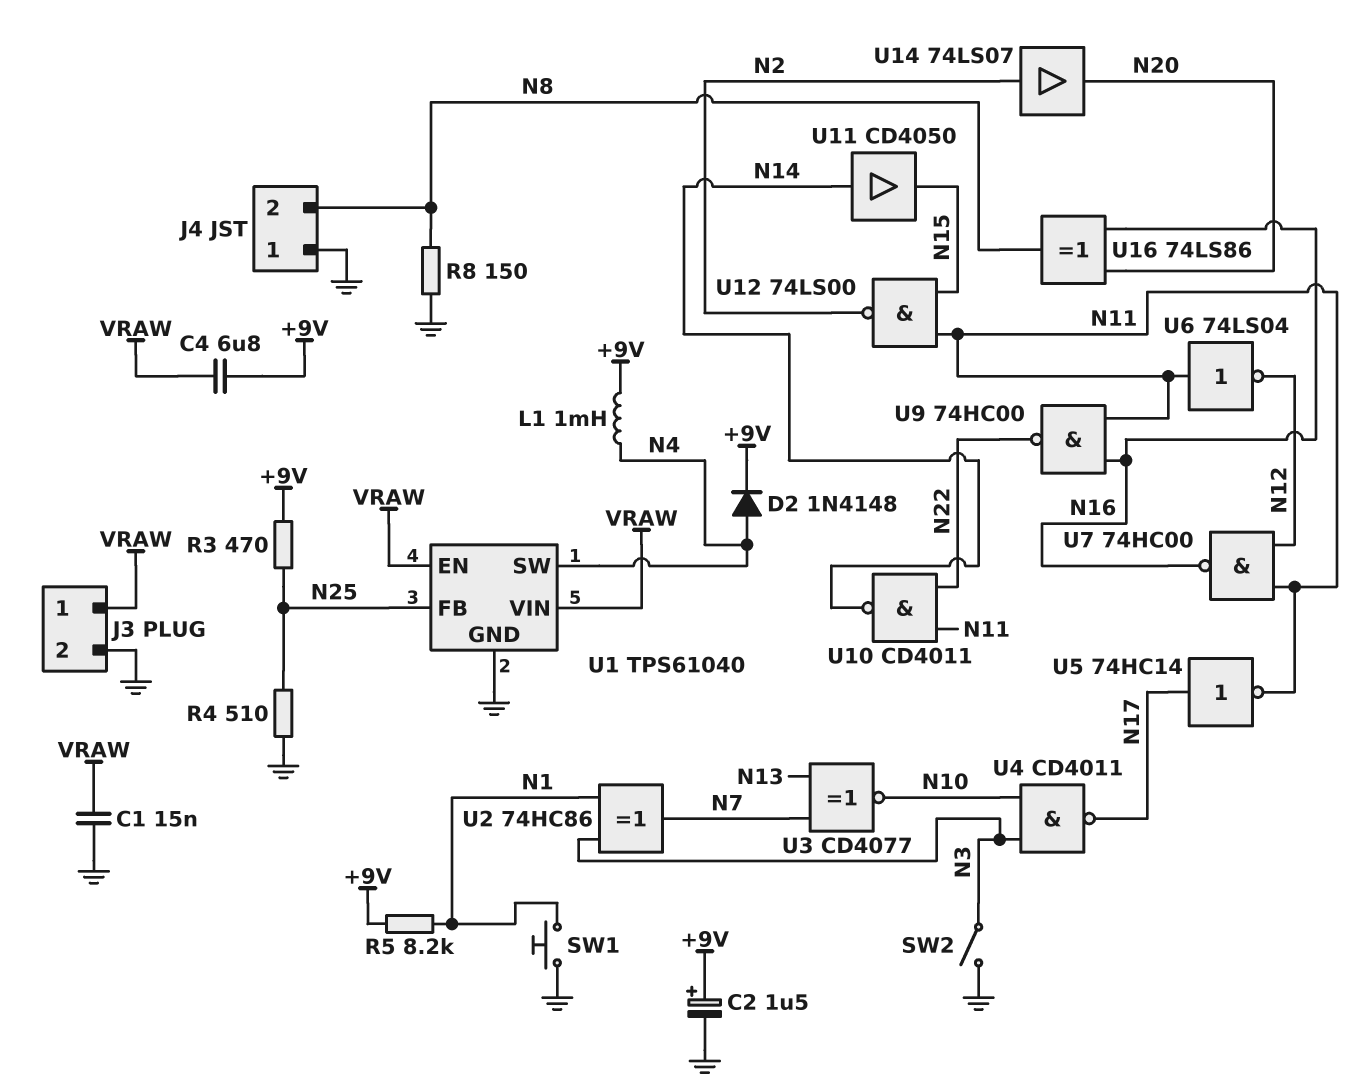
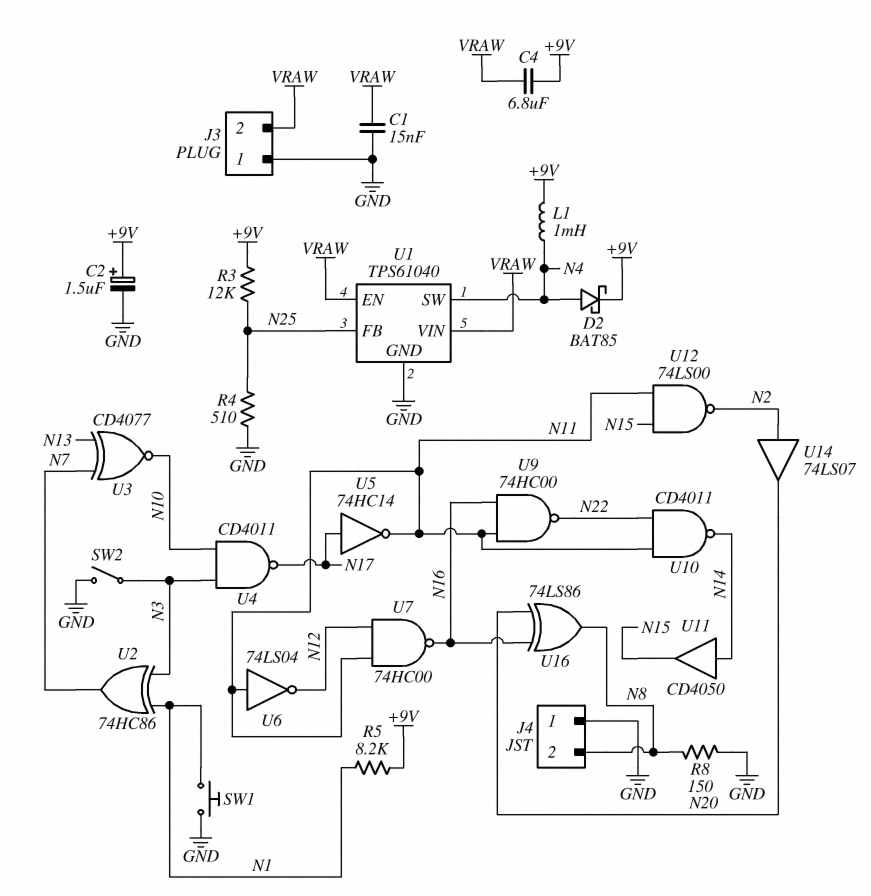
D2: diode 1N4148 (A N4, K +9V) -> schottky BAT85 (A N4, K +9V)
J3 pin 1: VRAW -> GND
J3 pin 2: GND -> VRAW
R3: 470 (+9V, N25) -> 12k (+9V, N25)

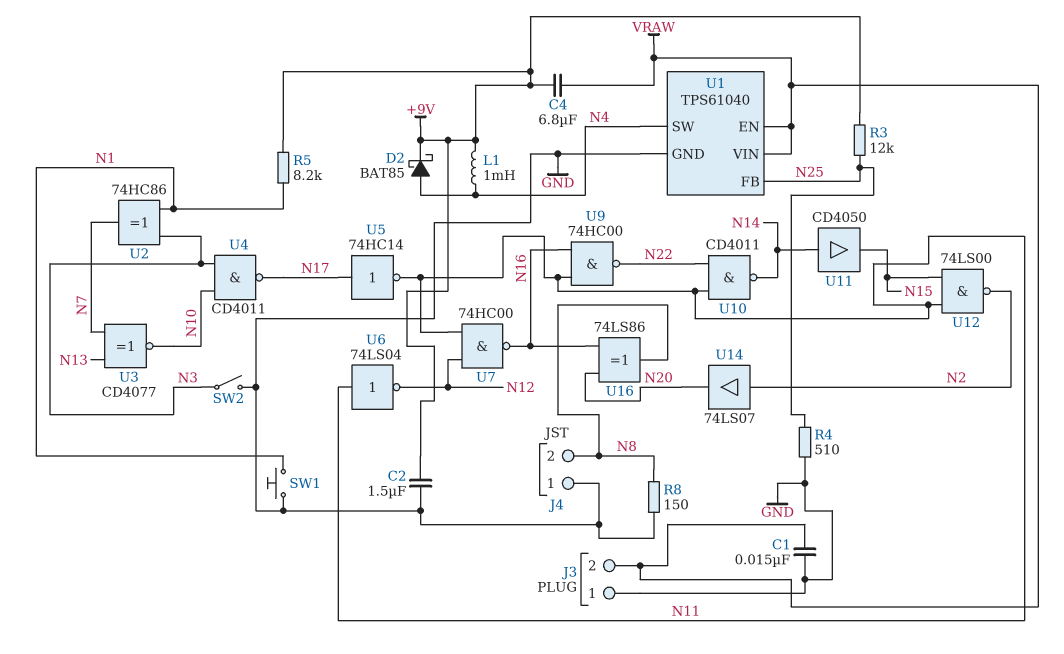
C2: 1.5uF (plus +9V, minus GND) -> 1.5uF (+9V, GND)

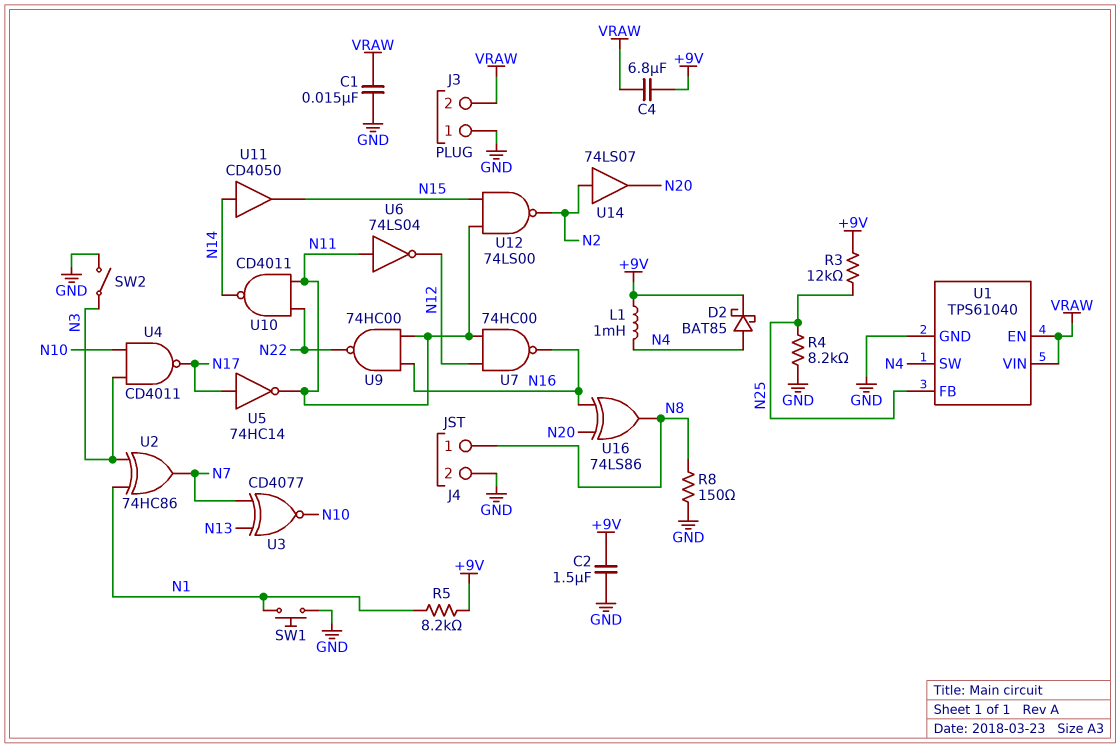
J4 pin 1: GND -> N8
J4 pin 2: N8 -> GND
R4: 510 (GND, N25) -> 8.2k (GND, N25)

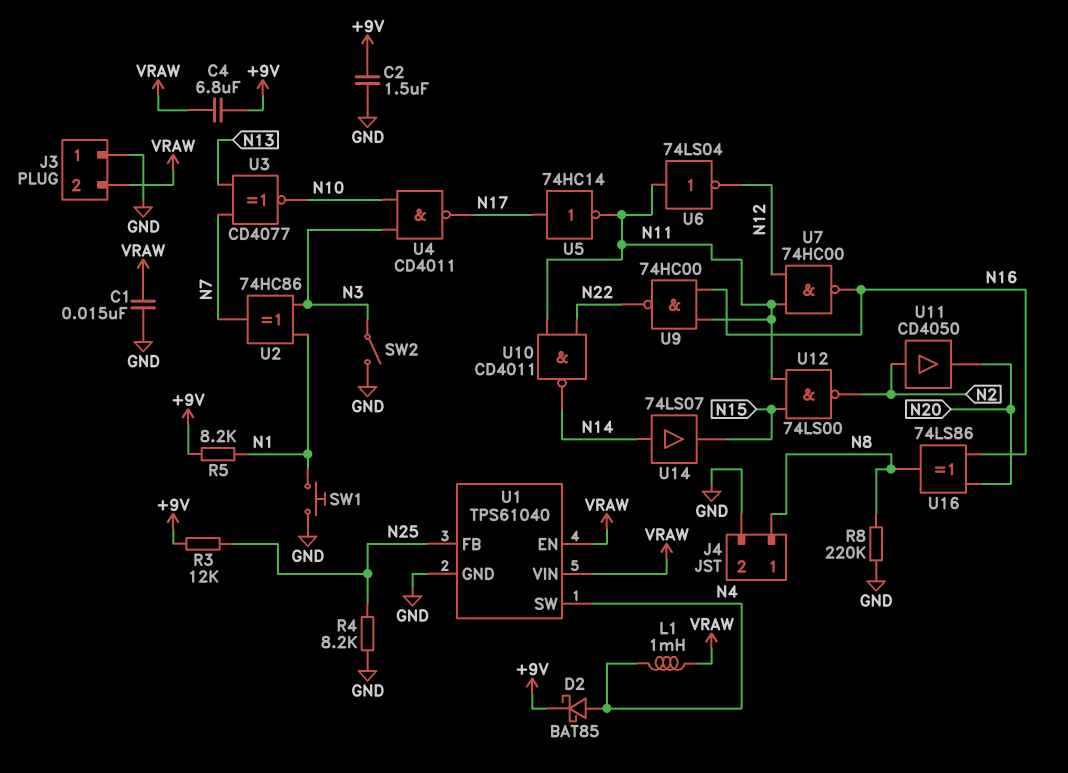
L1: 1mH (+9V, N4) -> 1mH (N4, VRAW)
R8: 150 (GND, N8) -> 220k (GND, N8)
U11: buffer CD4050 (in N14, out N15) -> buffer CD4050 (in N2, out N20)
U14: buffer 74LS07 (in N2, out N20) -> buffer 74LS07 (in N14, out N15)

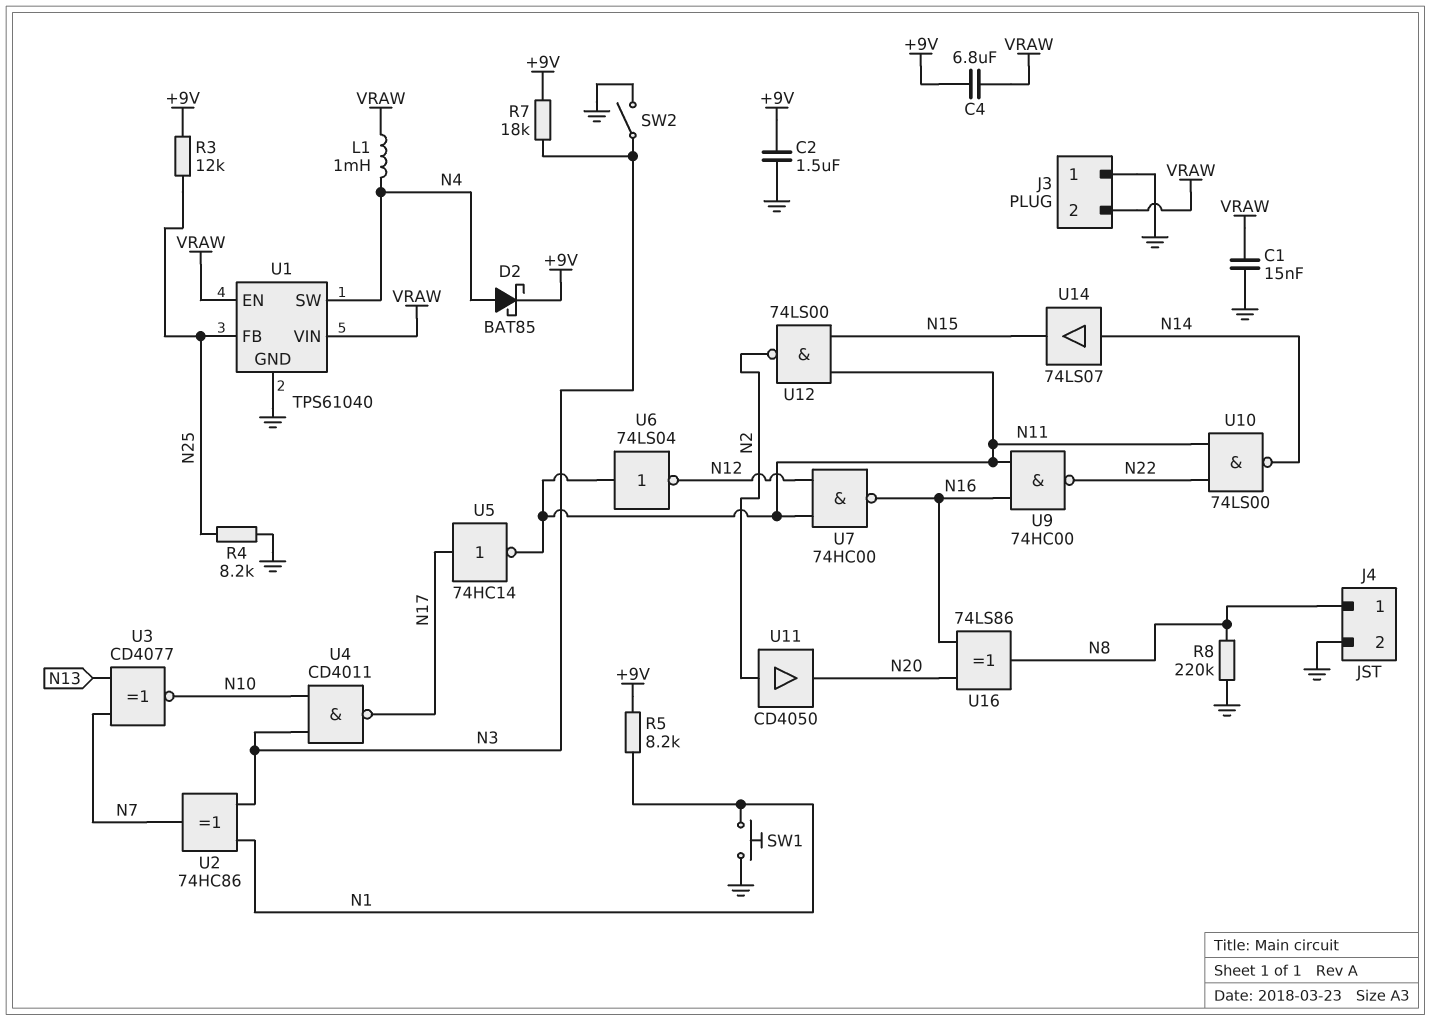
R7: none -> 18k (+9V, N3)
U10: NAND CD4011 (in N11, in N22, out N14) -> NAND 74LS00 (in N11, in N22, out N14)

